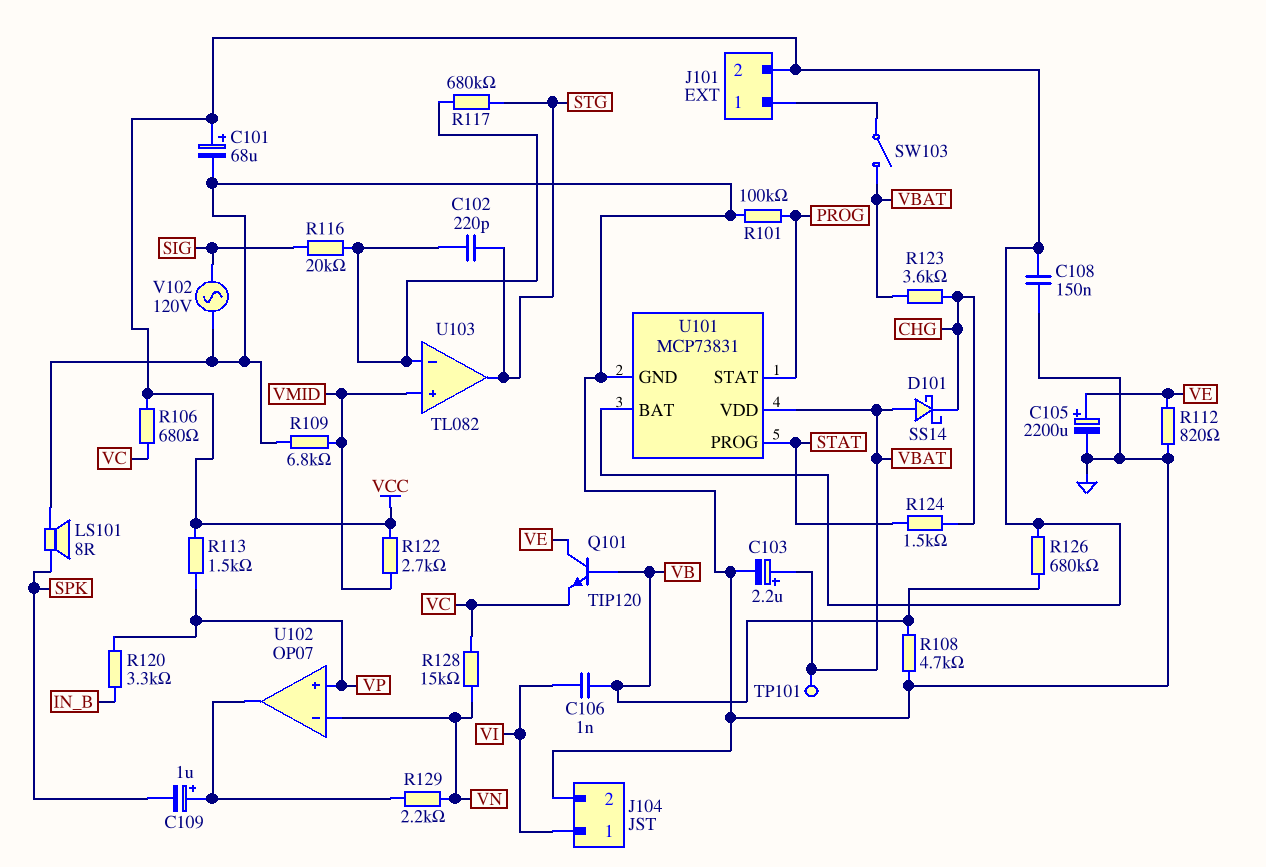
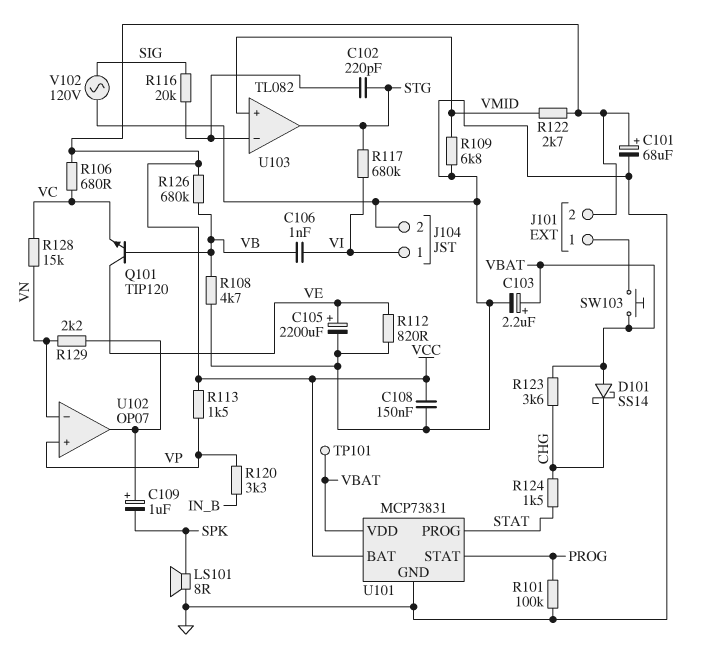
R117: 680k (STG, U103/in-) -> 680k (STG, VI)
SW103: switch (J101/1, VBAT) -> button (J101/1, VBAT)

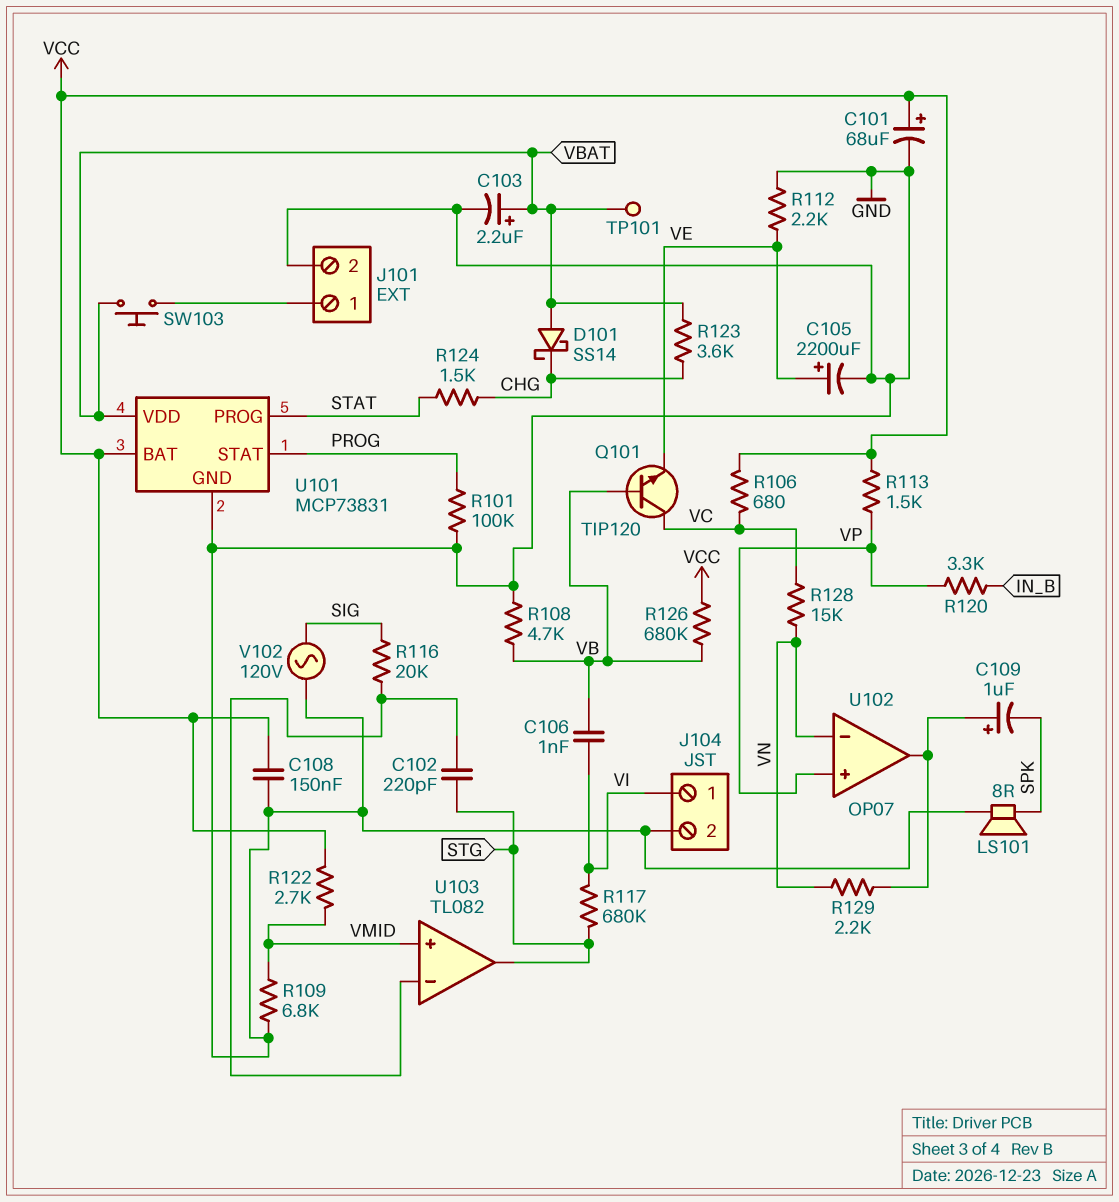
J101 pin 2: VCC -> GND
Q101: NPN TIP120 (B VB, C VE, E VC) -> NPN TIP120 (B VB, C VC, E VE)
R112: 820 (GND, VE) -> 2.2k (GND, VE)

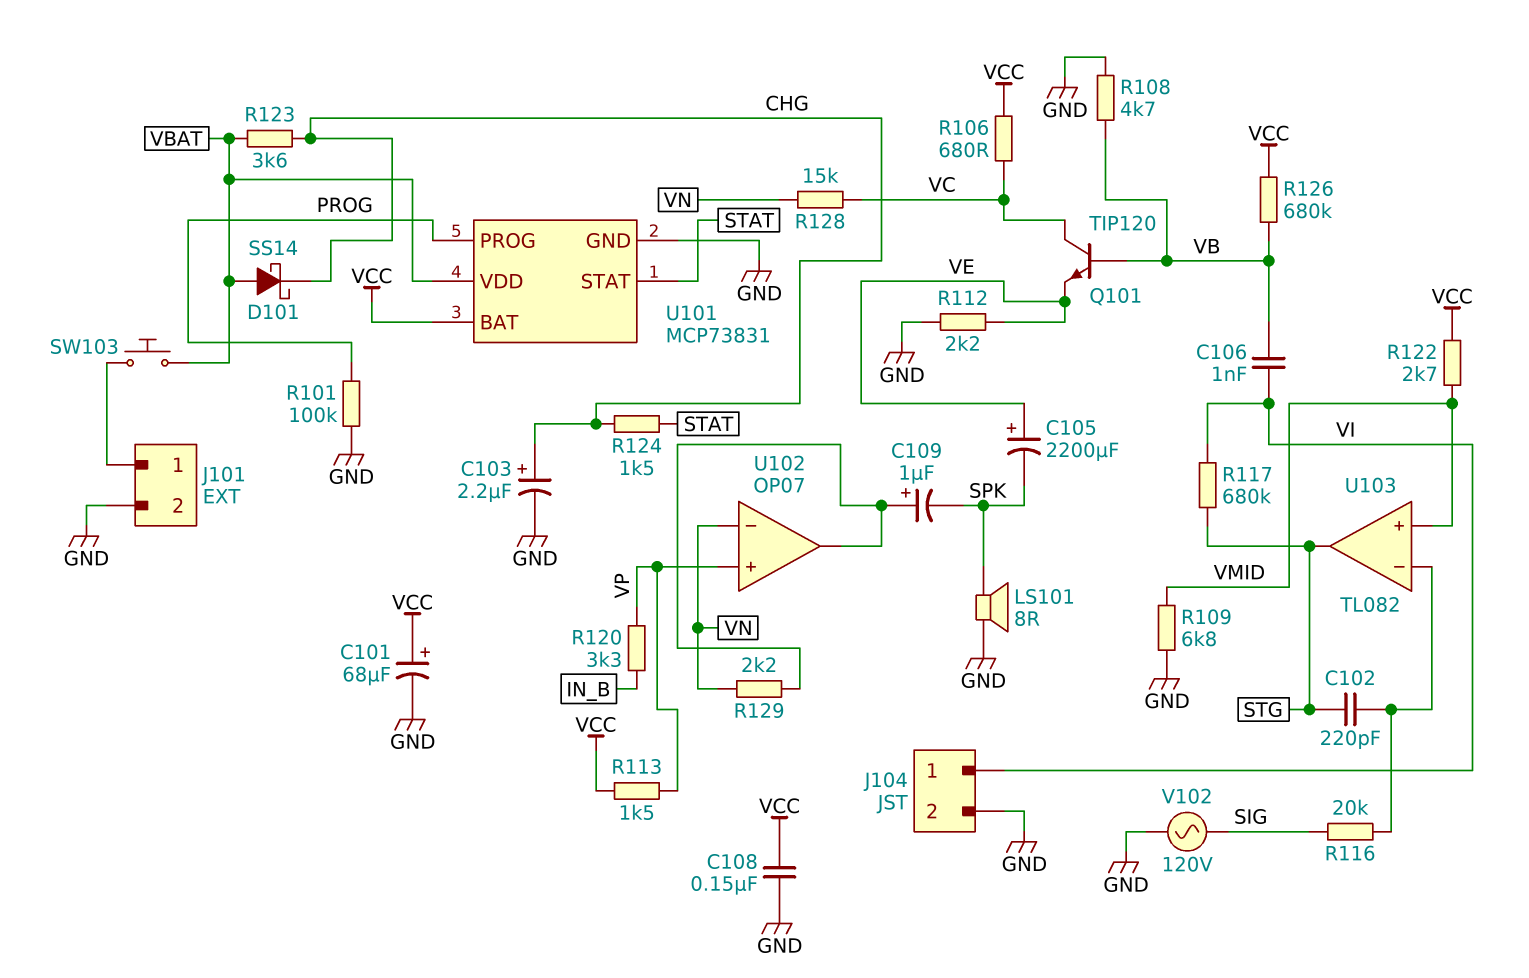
C103: 2.2uF (plus VBAT, minus GND) -> 2.2uF (plus CHG, minus GND)
C105: 2200uF (plus VE, minus GND) -> 2200uF (plus VE, minus SPK)
TP101: test point (VBAT) -> none
U101 pin PROG: STAT -> PROG
U101 pin STAT: PROG -> STAT

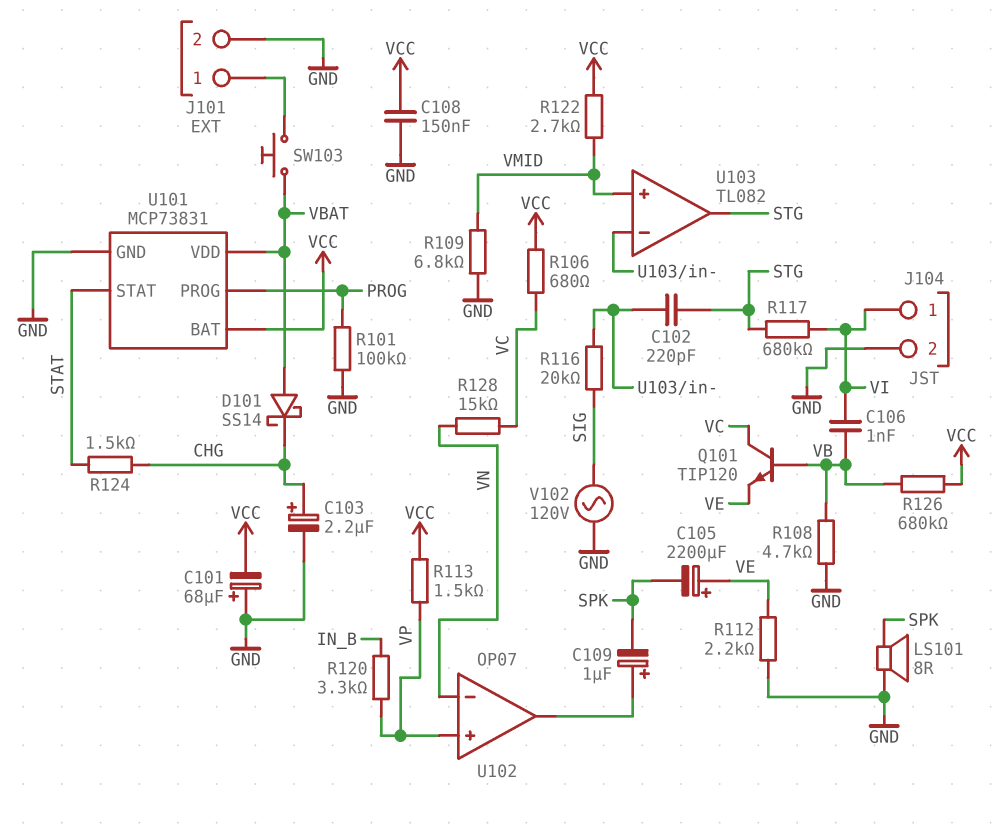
C101: 68uF (plus VCC, minus GND) -> 68uF (plus GND, minus VCC)
R123: 3.6k (CHG, VBAT) -> none
R129: 2.2k (U102/out, VN) -> none

